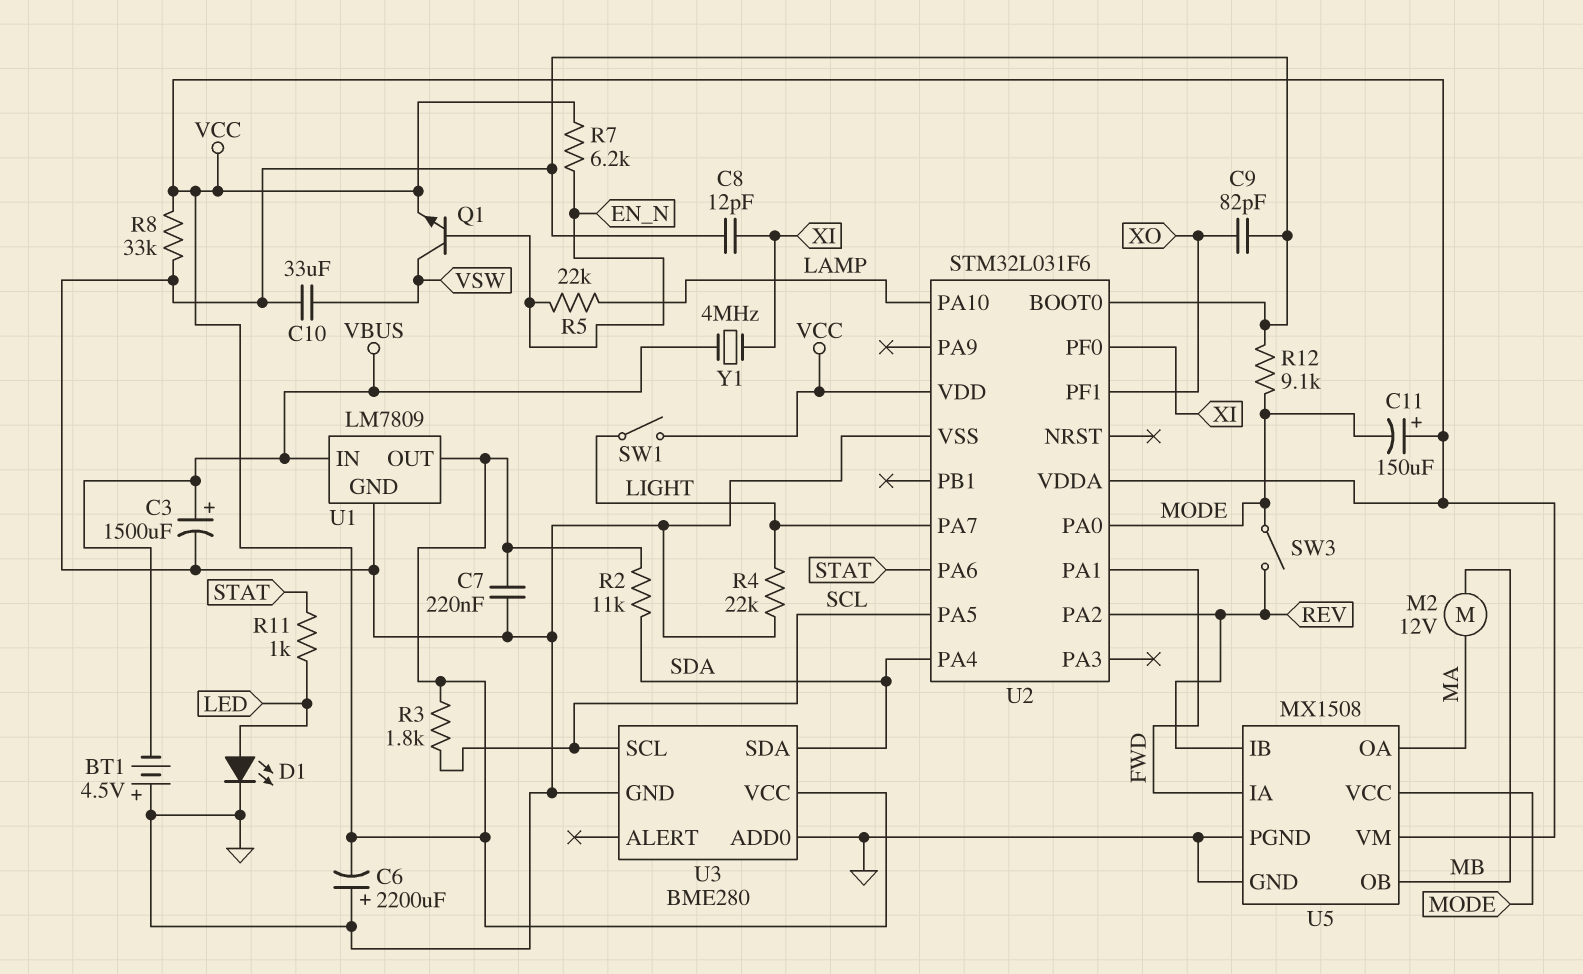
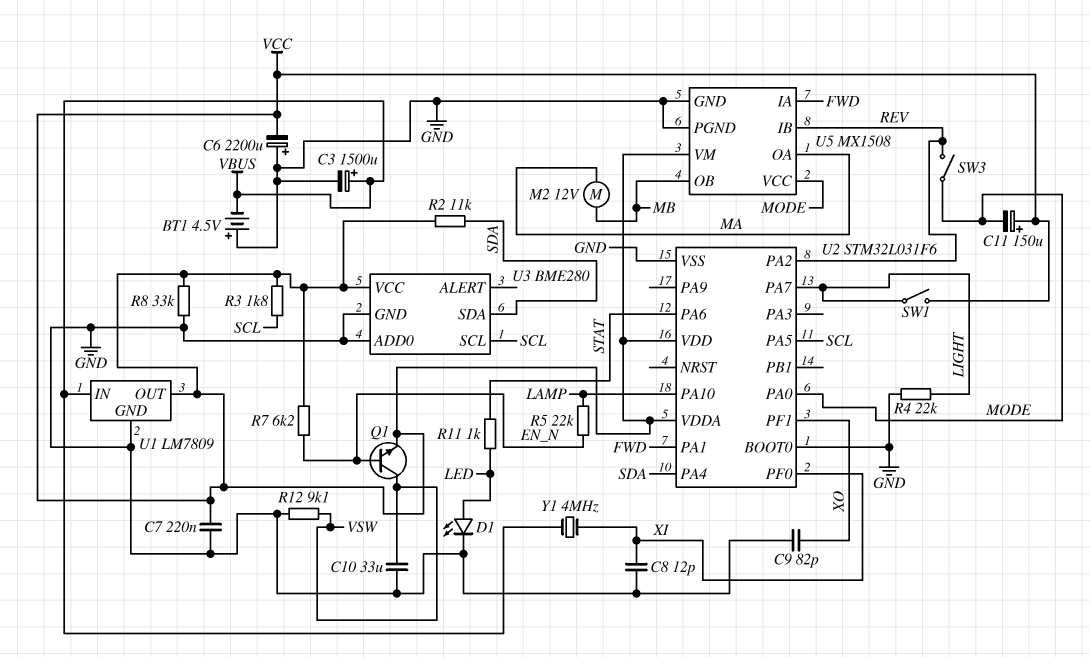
R12: 9.1k (GND, MODE) -> 9.1k (GND, VSW)

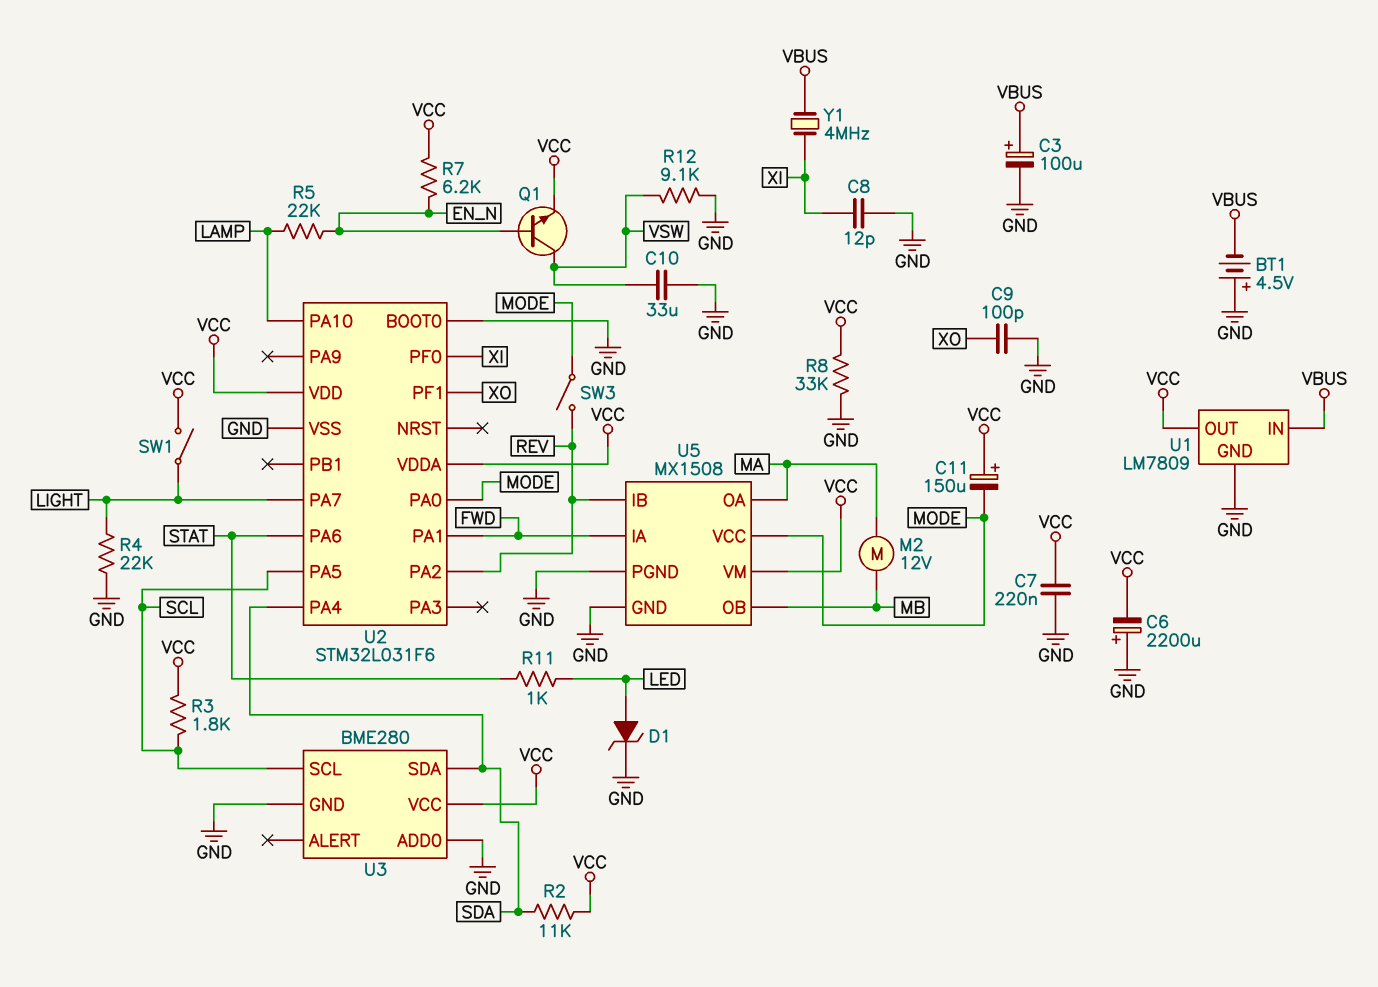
C3: 1500uF (plus VBUS, minus GND) -> 100uF (plus VBUS, minus GND)
C9: 82pF (GND, XO) -> 100pF (GND, XO)
D1: LED (A LED, K GND) -> zener (A LED, K GND)

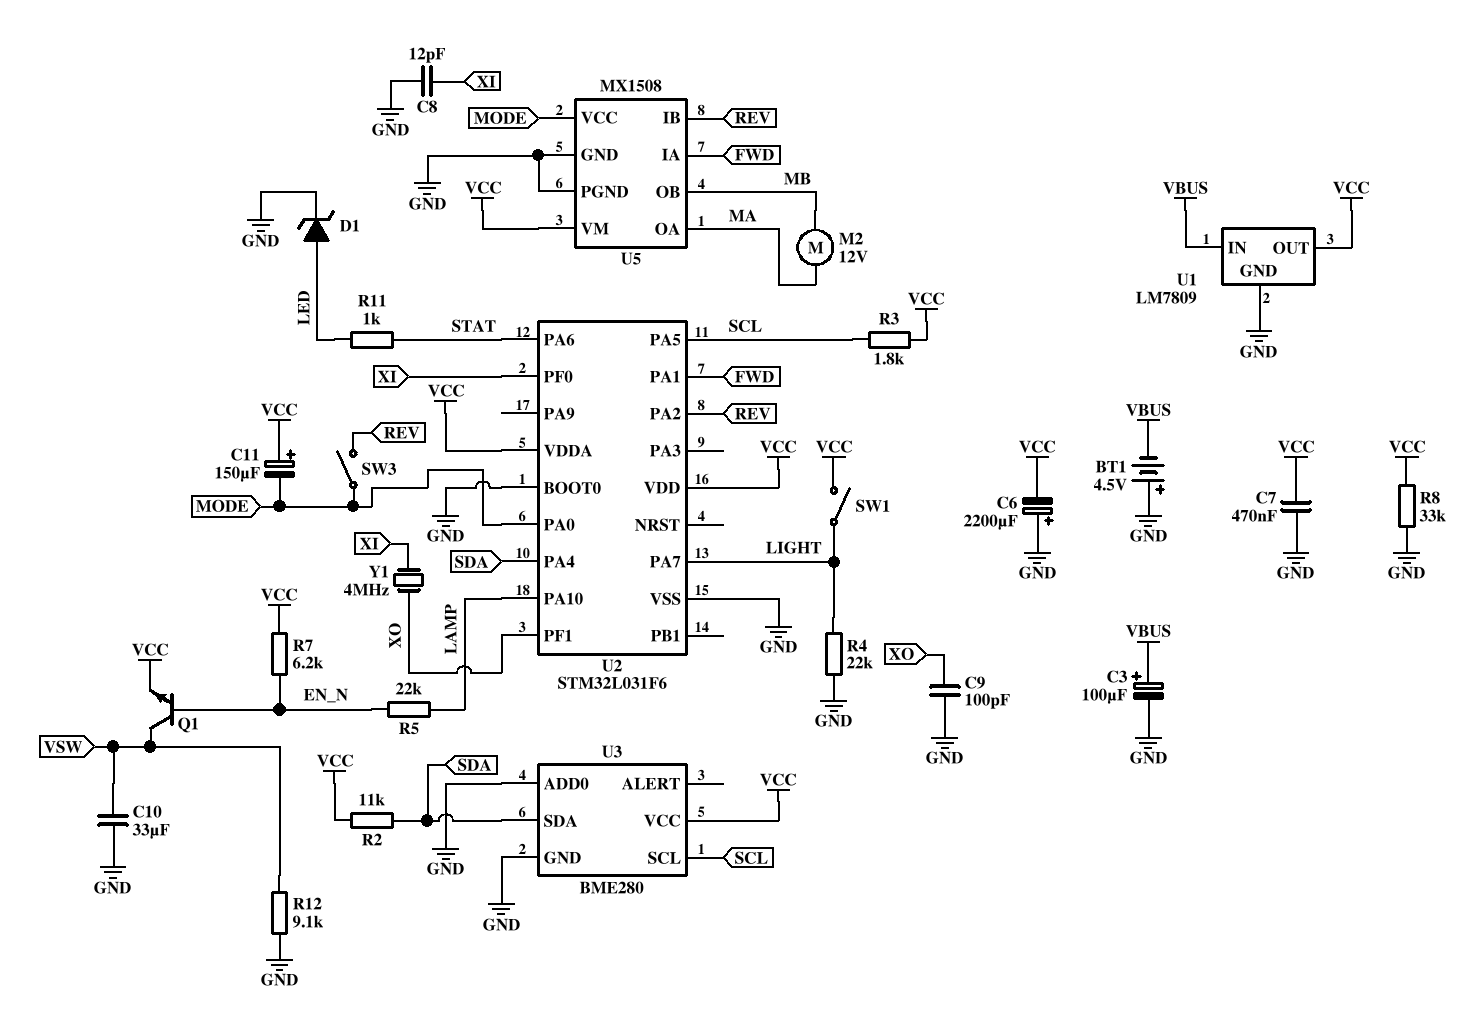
C7: 220nF (GND, VCC) -> 470nF (GND, VCC)
Y1: 4MHz (VBUS, XI) -> 4MHz (XI, XO)

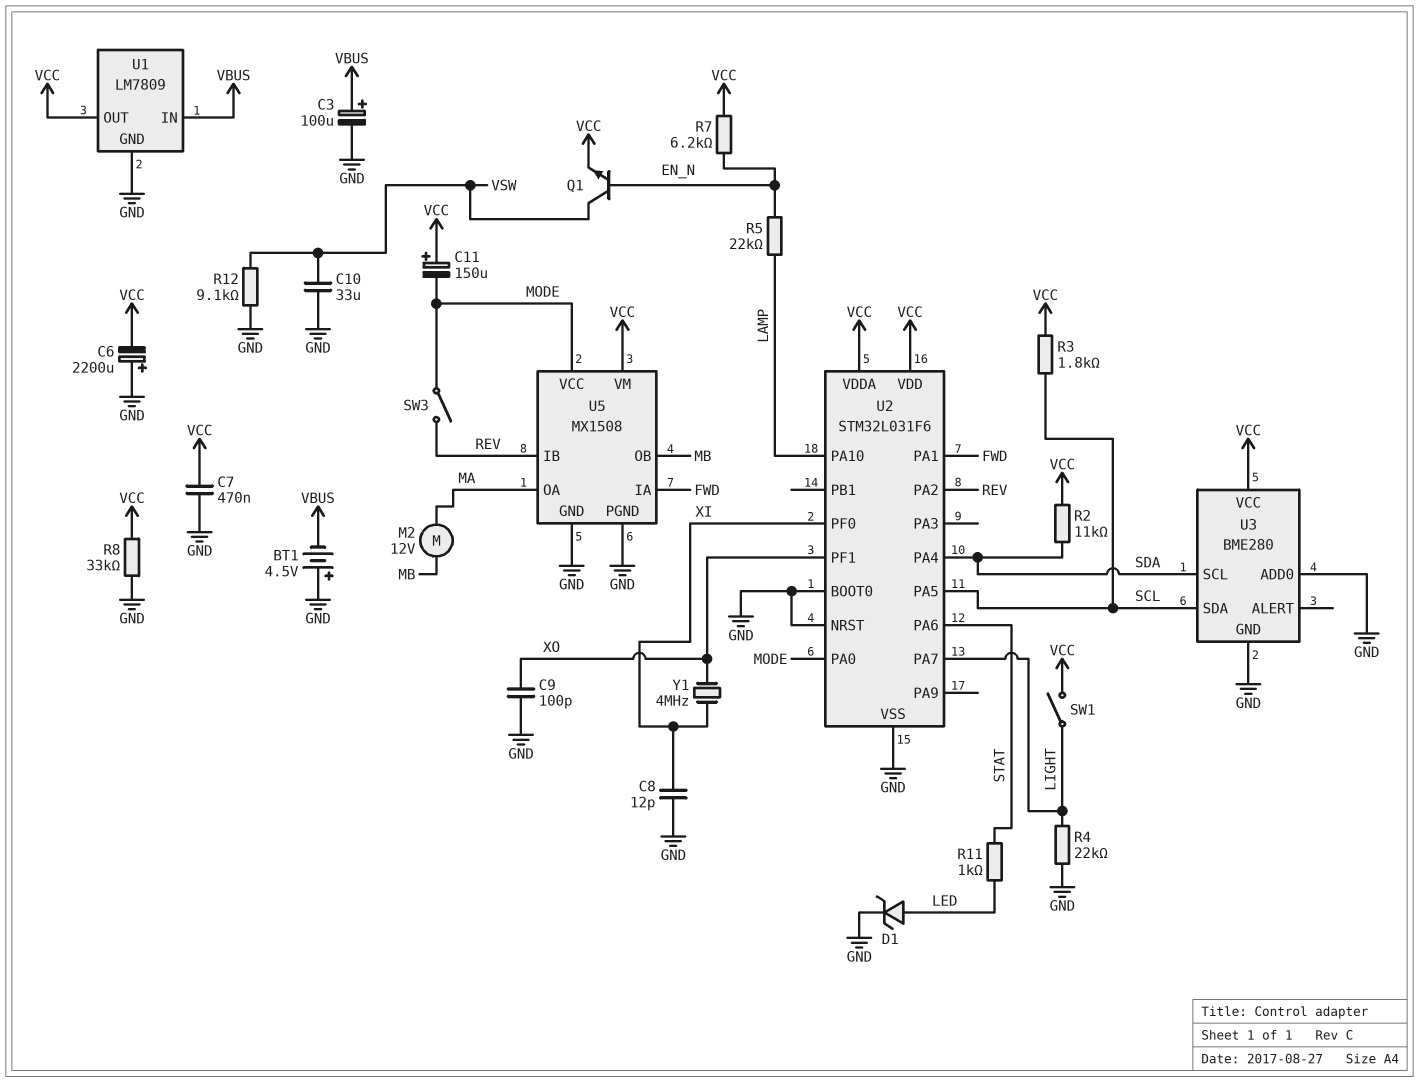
U2 pin NRST: none -> GND
U3 pin SCL: SCL -> SDA
U3 pin SDA: SDA -> SCL

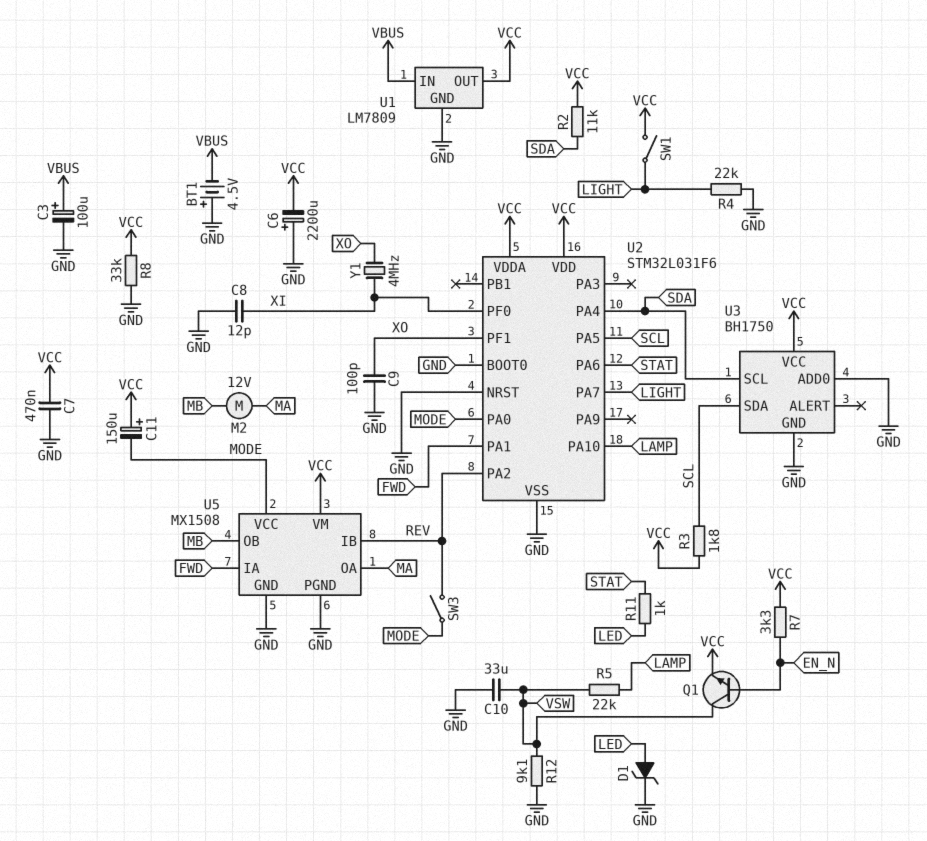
R5: 22k (EN_N, LAMP) -> 22k (LAMP, VSW)
R7: 6.2k (EN_N, VCC) -> 3.3k (EN_N, VCC)
U3: BME280 -> BH1750

